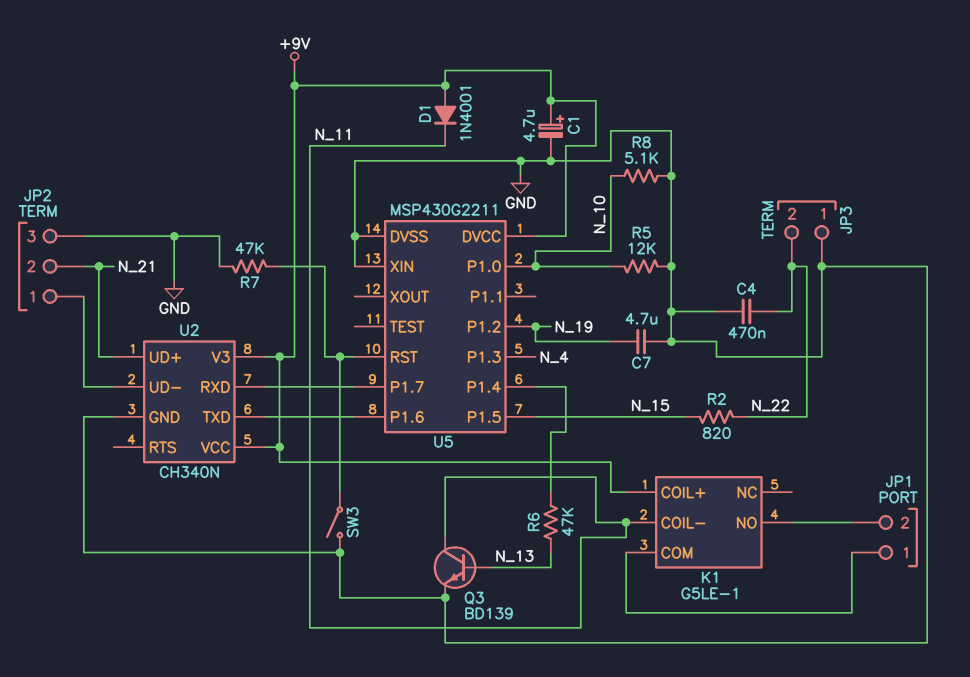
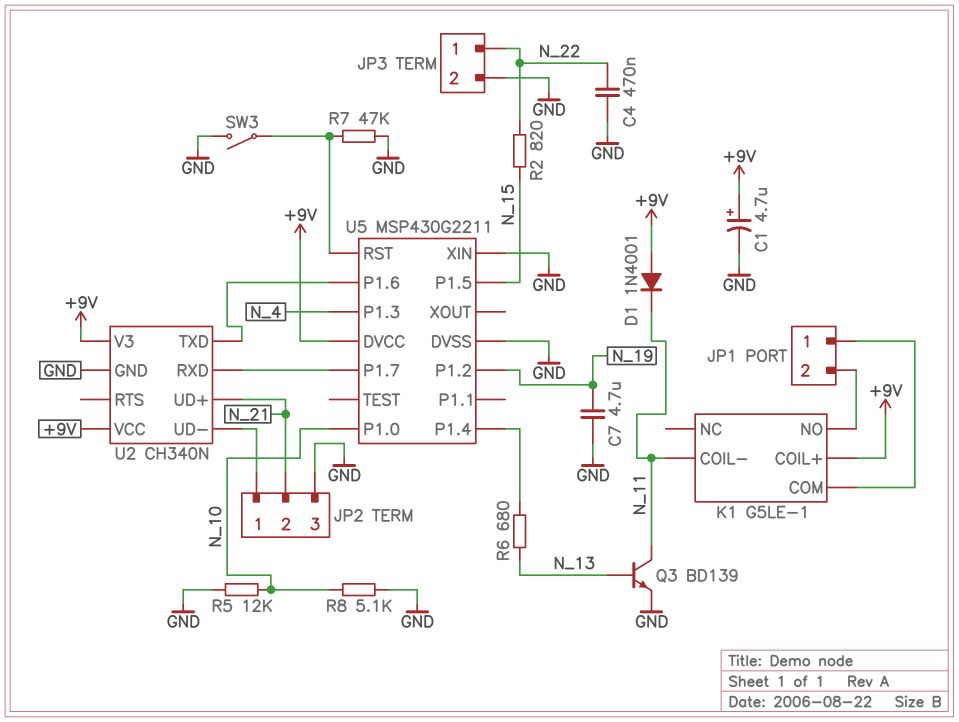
JP3 pin 1: GND -> N_22
JP3 pin 2: N_22 -> GND
R6: 47k (N_13, U5/P1.4) -> 680 (N_13, U5/P1.4)

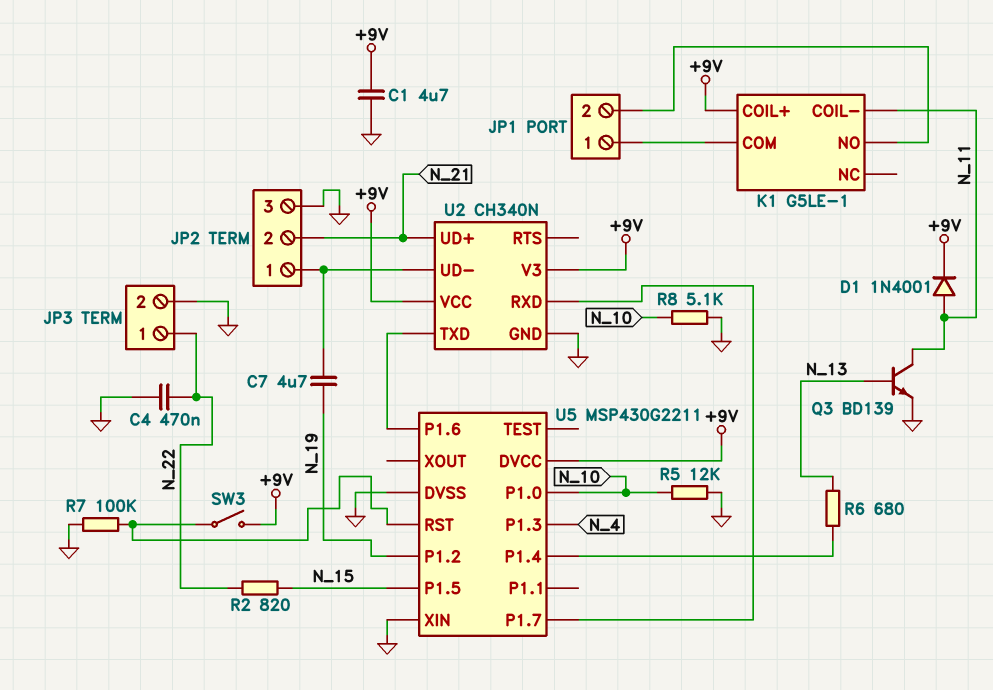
C1: 4.7uF (plus +9V, minus GND) -> 4.7uF (+9V, GND)
C7: 4.7uF (GND, N_19) -> 4.7uF (JP2/1, N_19)
D1: diode 1N4001 (A +9V, K N_11) -> diode 1N4001 (A N_11, K +9V)
R7: 47k (GND, U5/RST) -> 100k (GND, U5/RST)
SW3: switch (GND, U5/RST) -> switch (+9V, U5/RST)

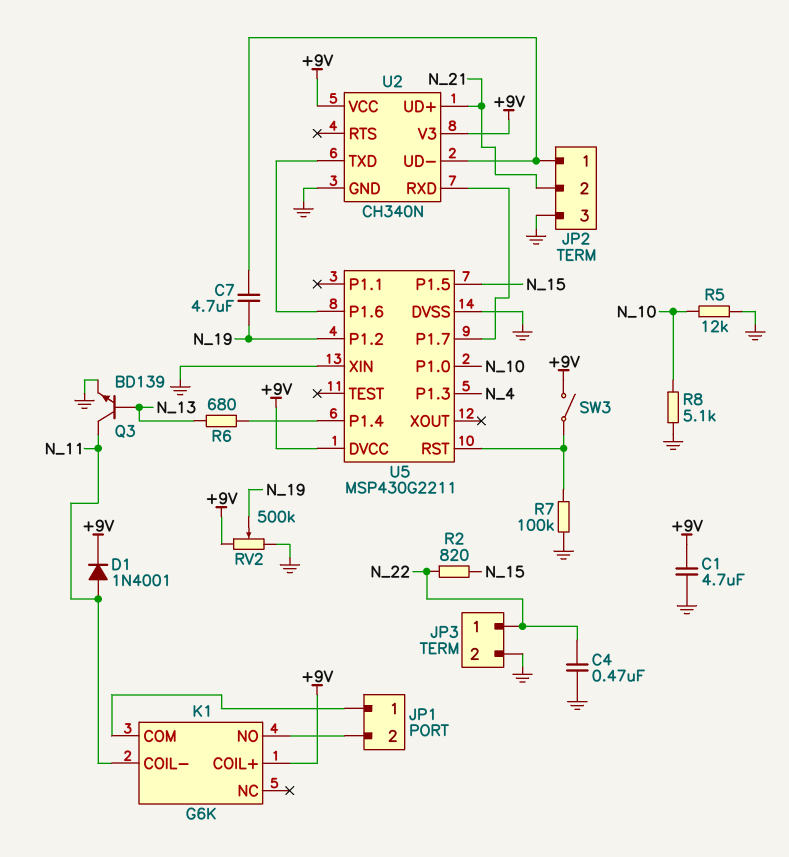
K1: G5LE-1 -> G6K
RV2: none -> 500k (+9V, GND, wiper N_19)

